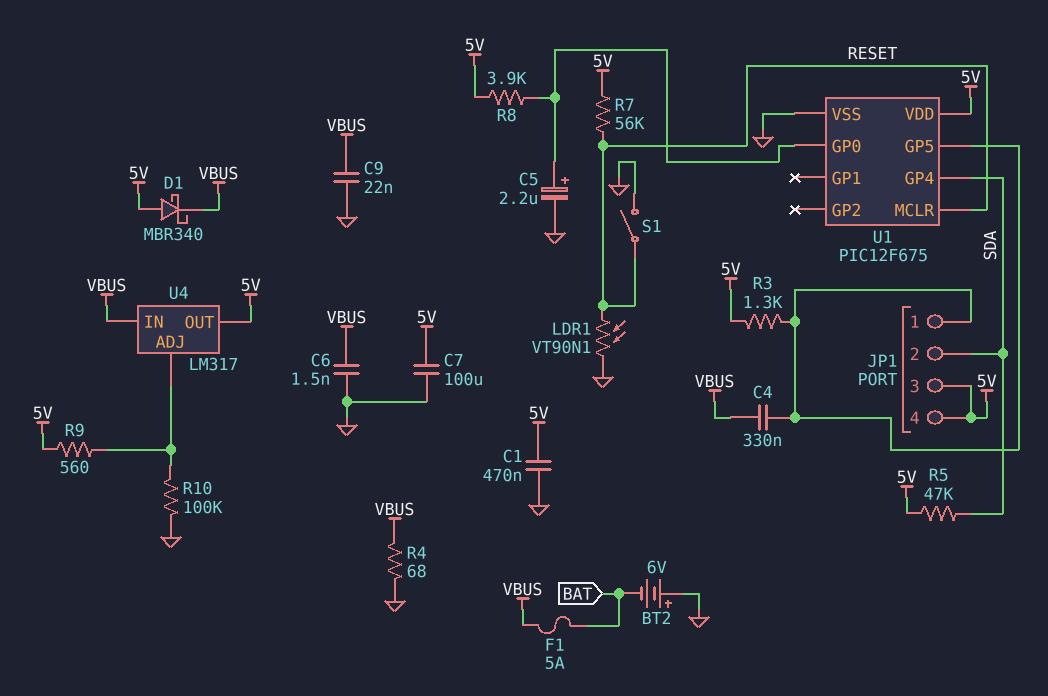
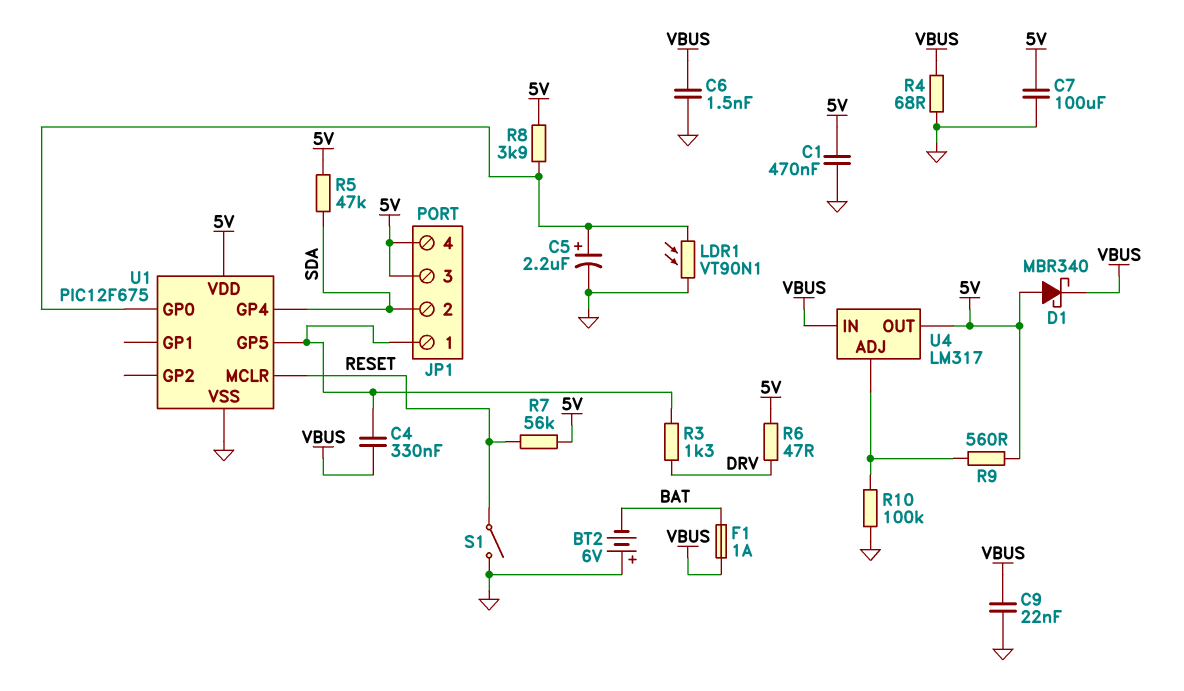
F1: 5A (BAT, VBUS) -> 1A (BAT, VBUS)
LDR1: VT90N1 (GND, RESET) -> VT90N1 (GND, U1/GP0)
R3: 1.3k (5V, JP1/1) -> 1.3k (DRV, JP1/1)
R6: none -> 47 (5V, DRV)

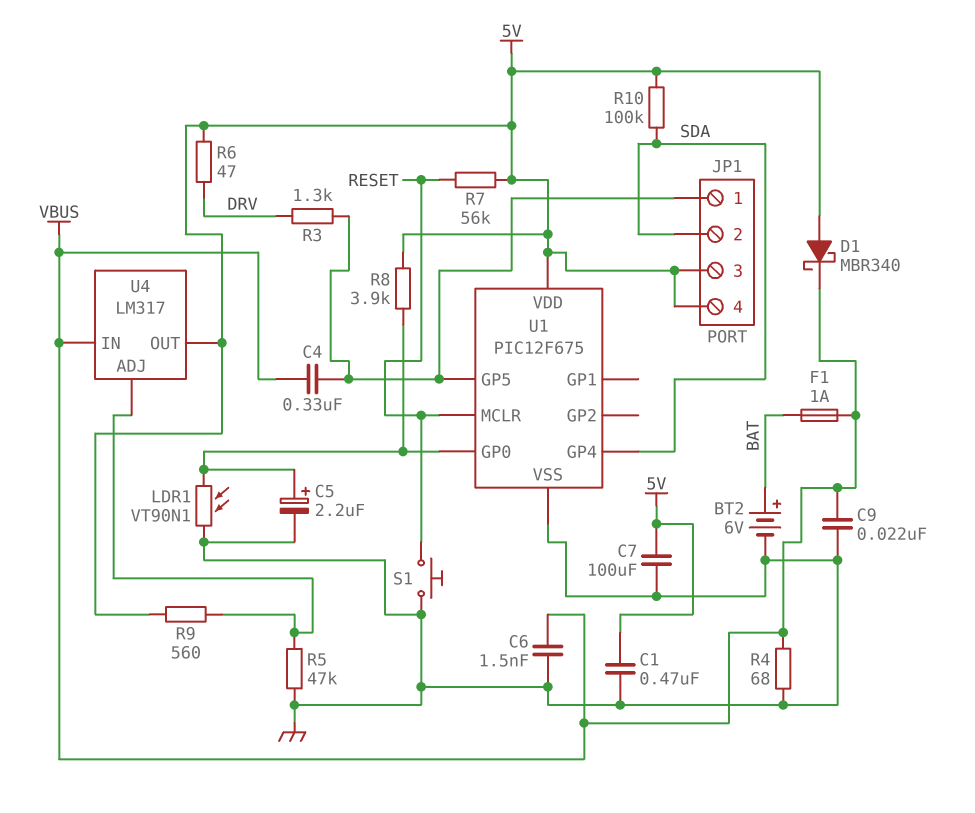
BT2: 6V (plus GND, minus BAT) -> 6V (plus BAT, minus GND)
R5: 47k (5V, SDA) -> 47k (GND, U4/ADJ)
R10: 100k (GND, U4/ADJ) -> 100k (5V, SDA)
S1: switch (GND, RESET) -> button (GND, RESET)

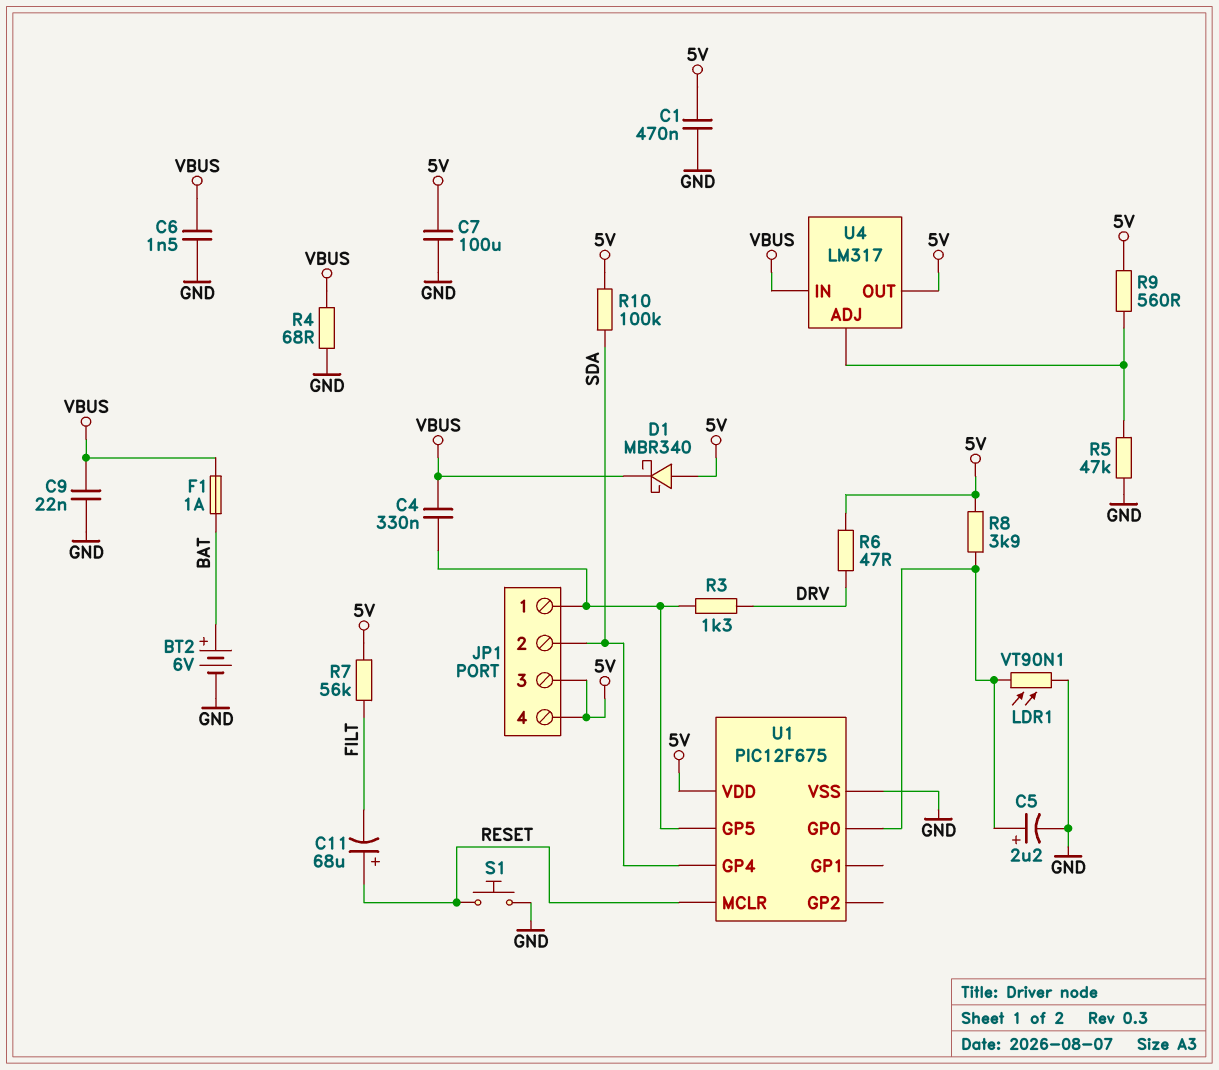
C11: none -> 68uF (plus RESET, minus FILT)
R7: 56k (5V, RESET) -> 56k (5V, FILT)

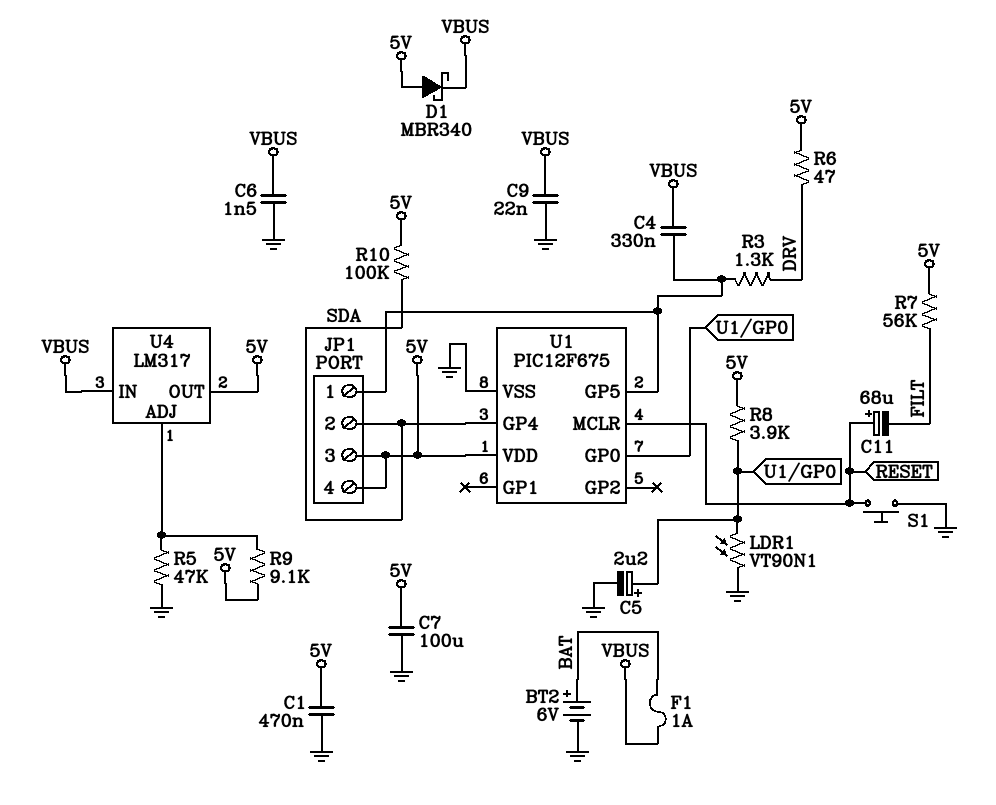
R4: 68 (GND, VBUS) -> none
R9: 560 (5V, U4/ADJ) -> 9.1k (5V, U4/ADJ)

